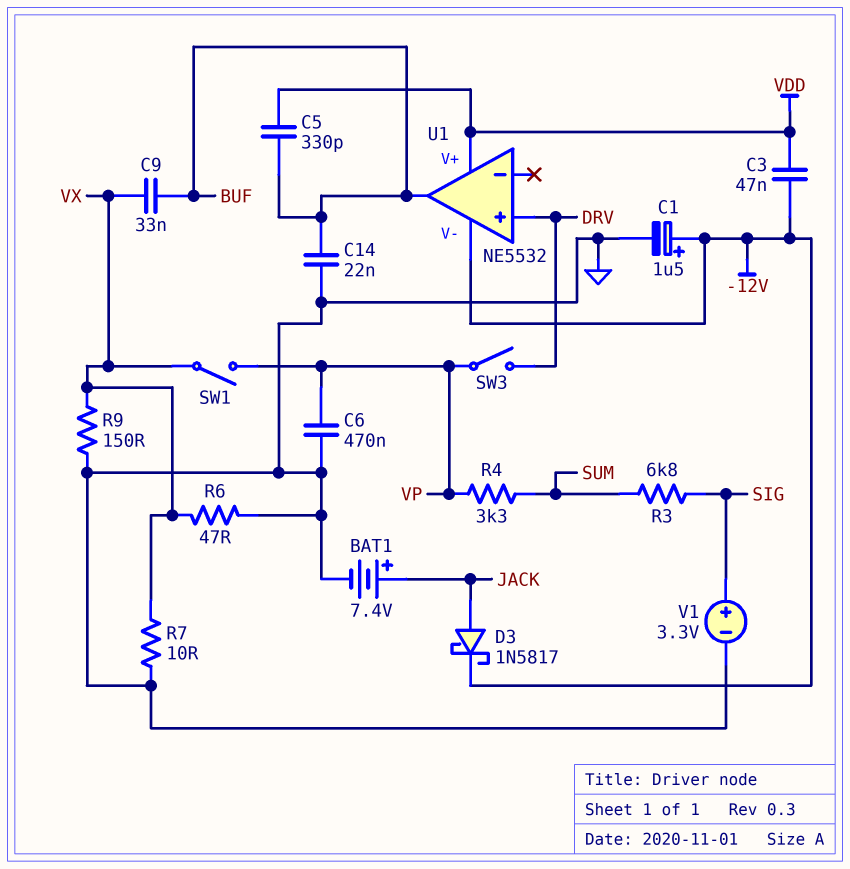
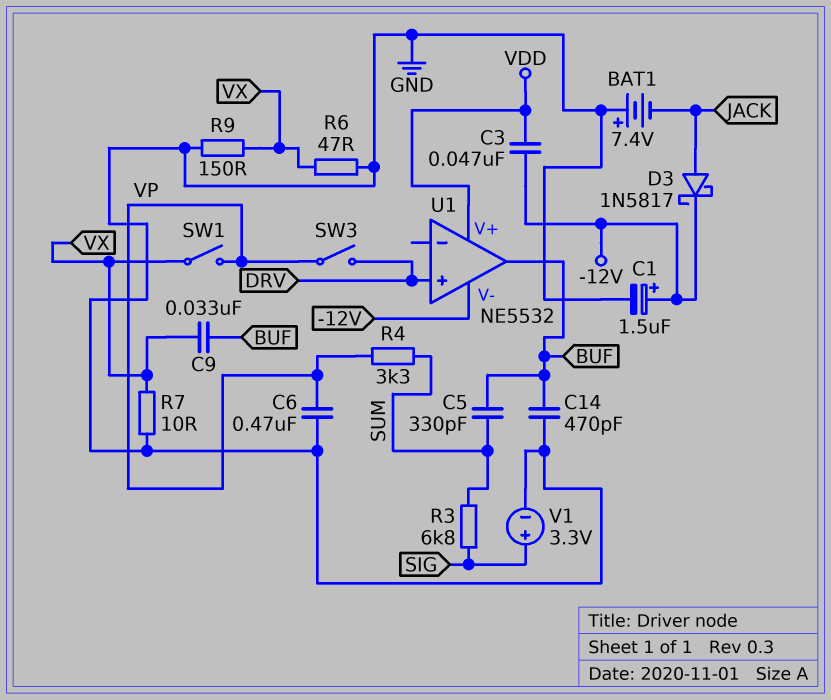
BAT1: 7.4V (plus JACK, minus GND) -> 7.4V (plus GND, minus JACK)
C5: 330pF (BUF, VDD) -> 330pF (BUF, SUM)
C14: 22nF (BUF, GND) -> 470pF (BUF, GND)

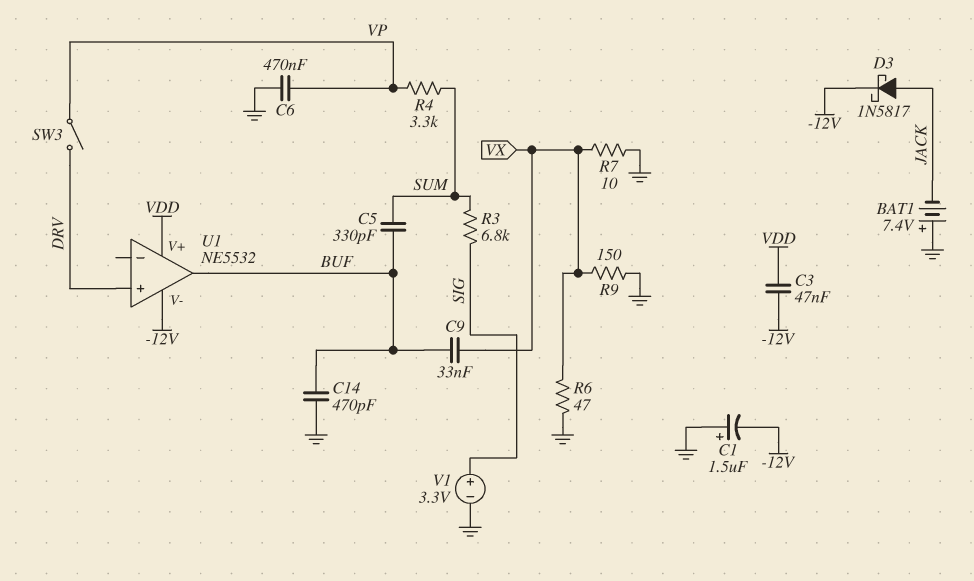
C1: 1.5uF (plus -12V, minus GND) -> 1.5uF (plus GND, minus -12V)
SW1: switch (VP, VX) -> none

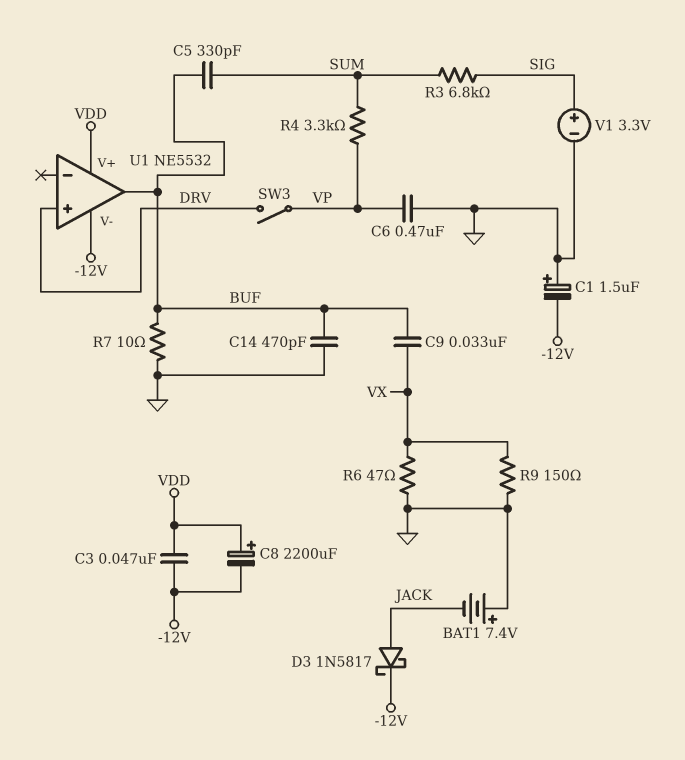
C8: none -> 2200uF (plus VDD, minus -12V)
R7: 10 (GND, VX) -> 10 (BUF, GND)

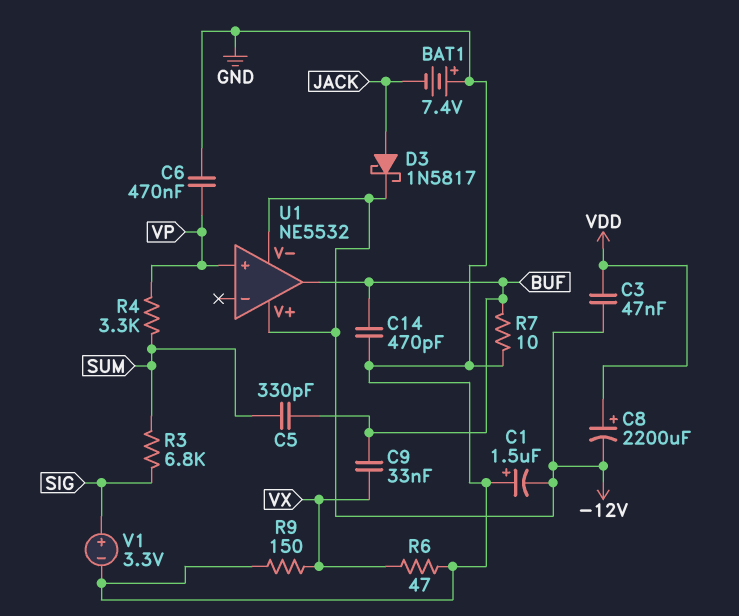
SW3: switch (DRV, VP) -> none
U1 pin V+: VDD -> -12V
U1 pin in+: DRV -> VP

